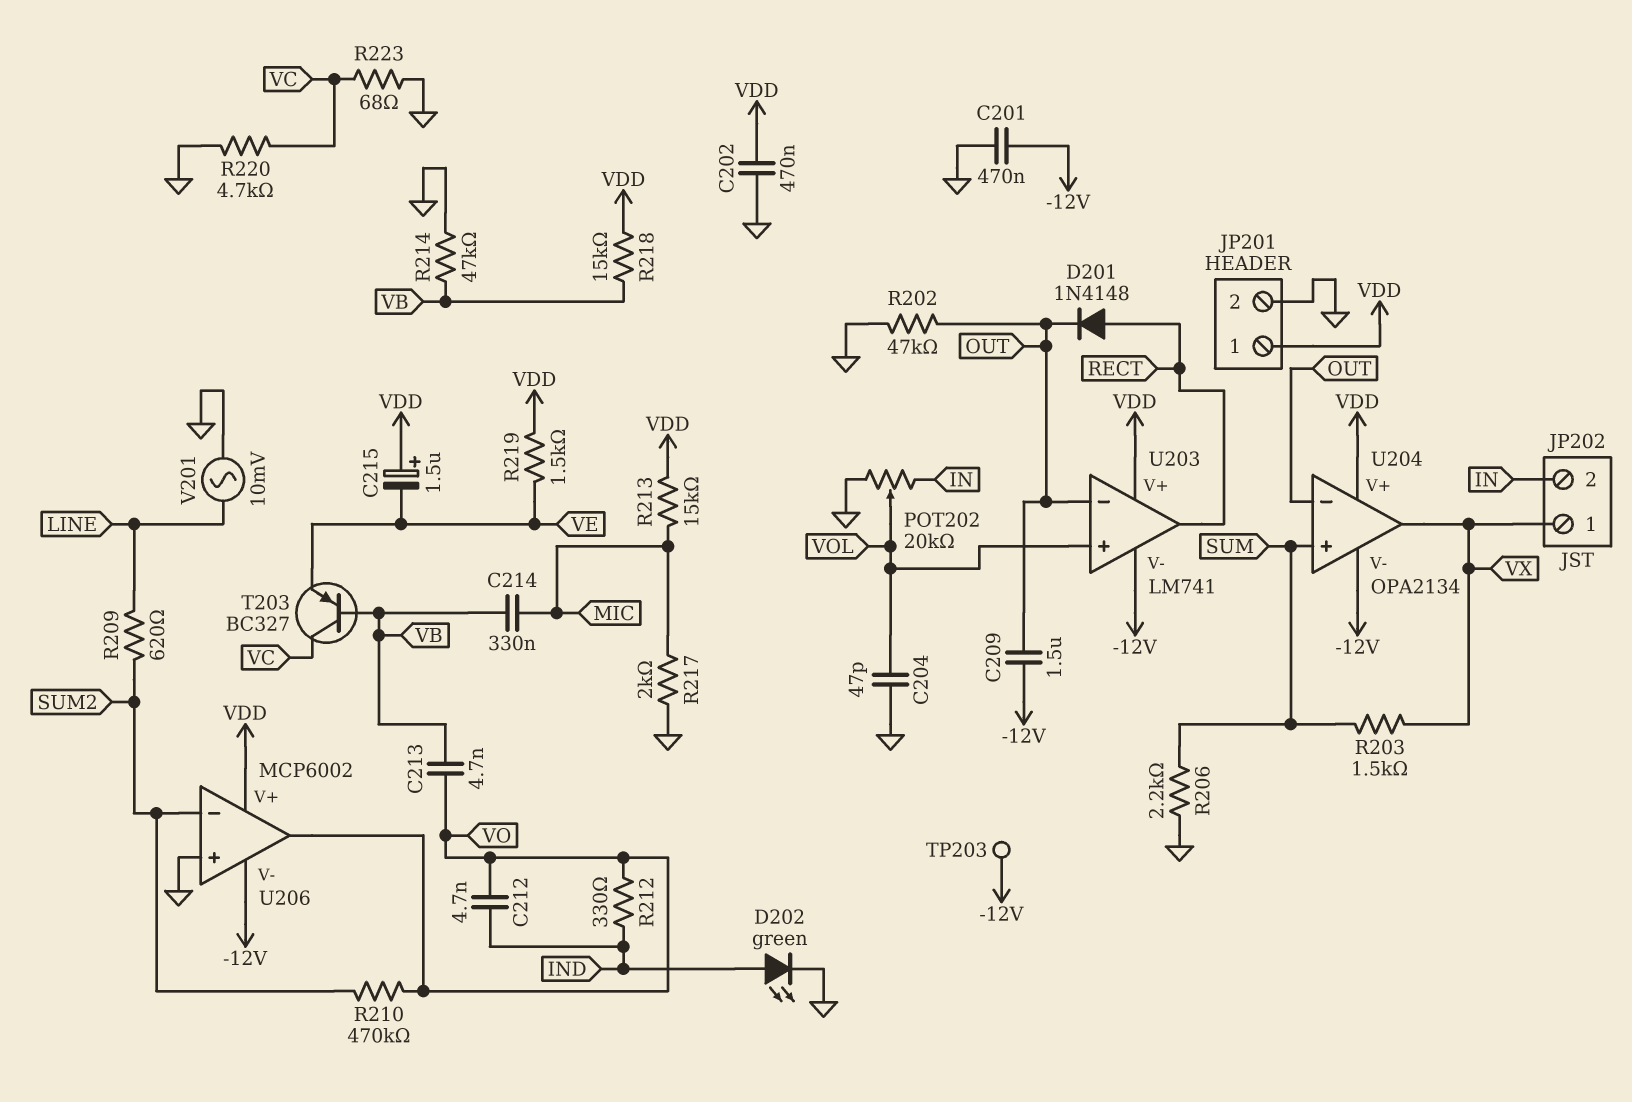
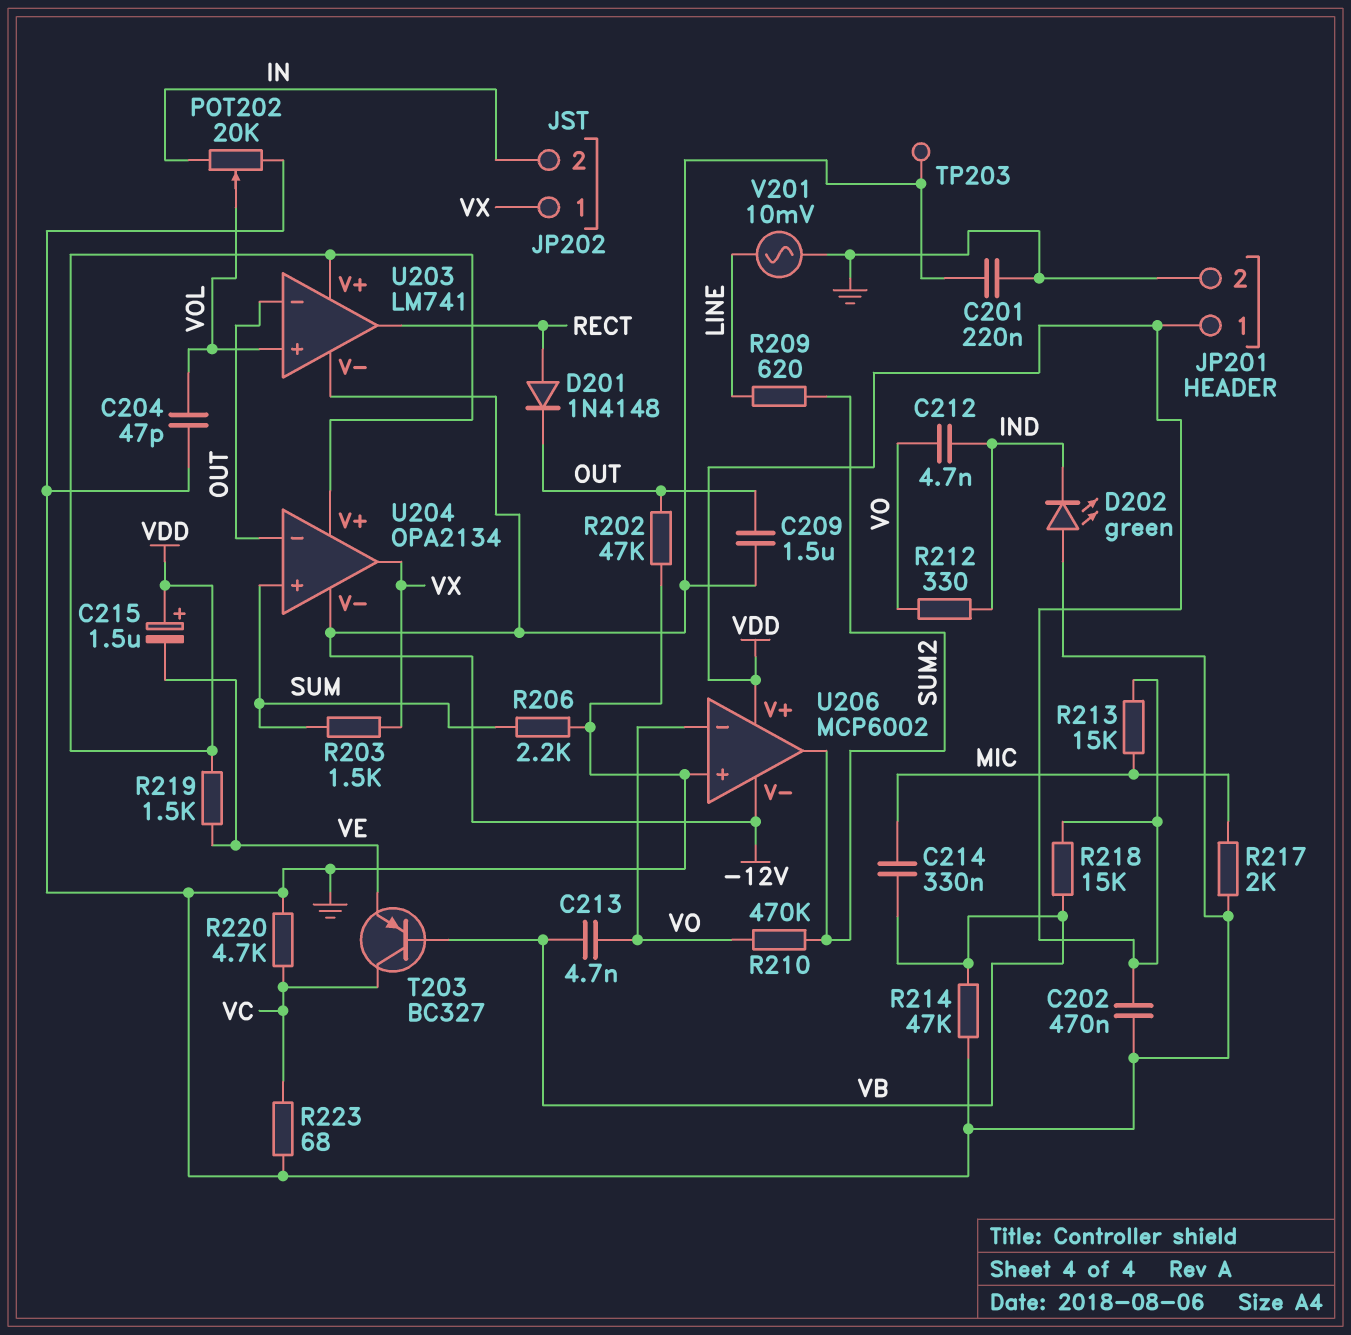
C201: 470nF (-12V, GND) -> 220nF (-12V, GND)
D202: LED green (A IND, K GND) -> LED green (A GND, K IND)
U206 pin in-: SUM2 -> VO
U206 pin out: VO -> SUM2

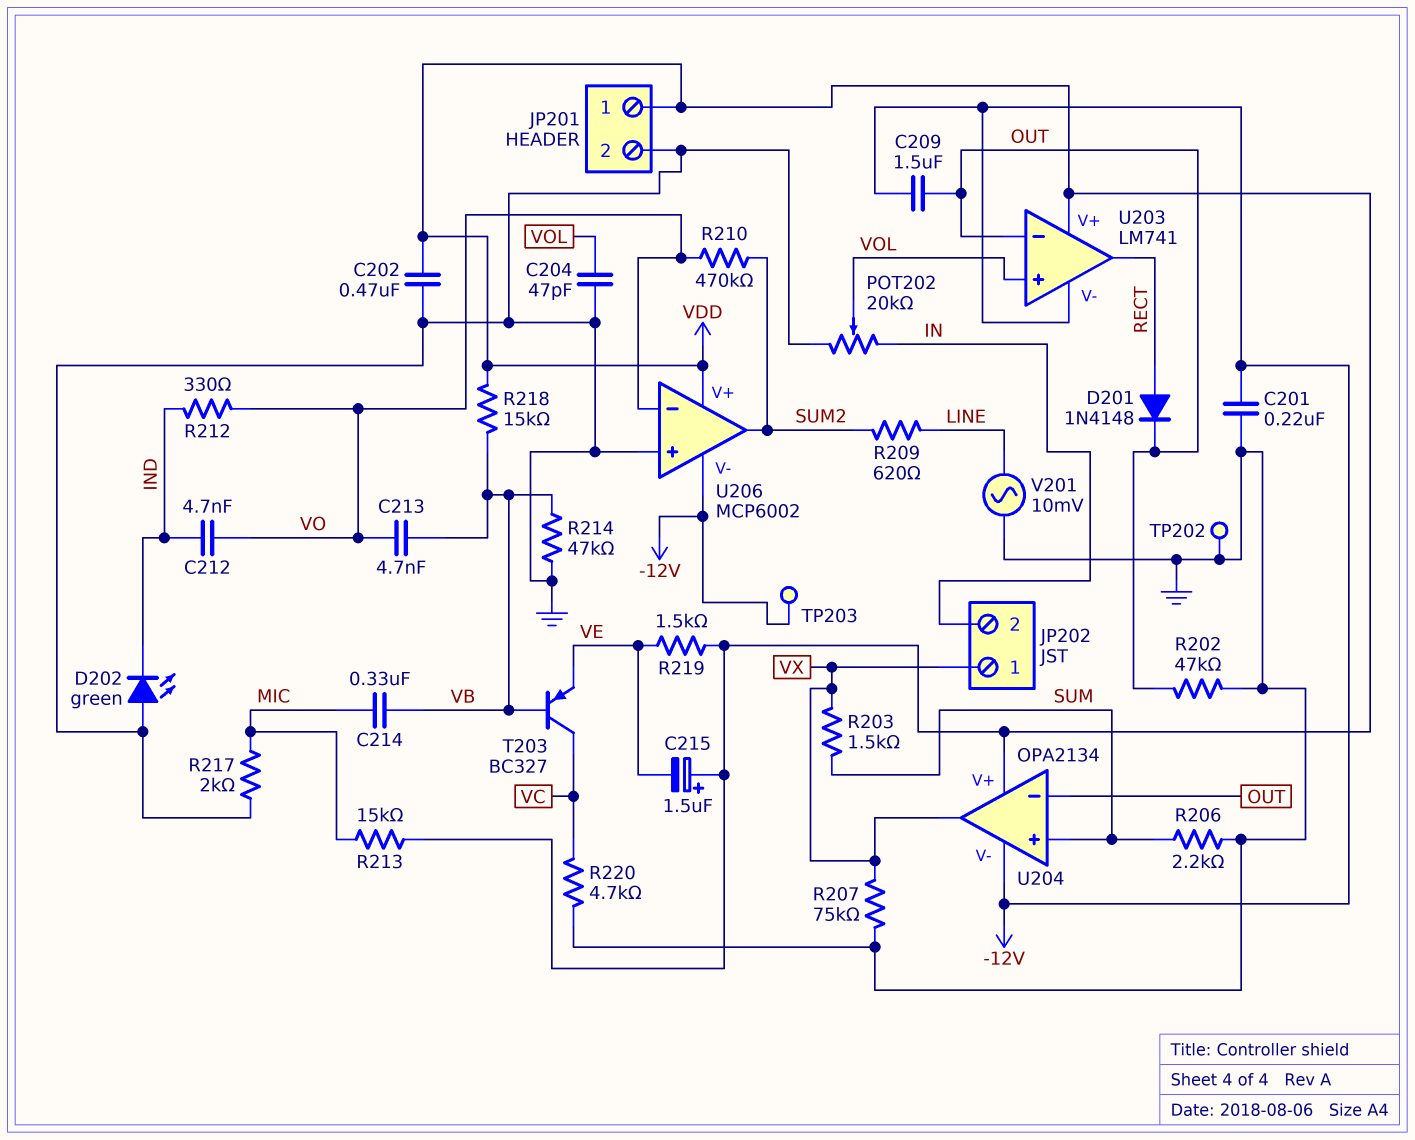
R207: none -> 75k (GND, VX)
R223: 68 (GND, VC) -> none
TP202: none -> test point (GND)

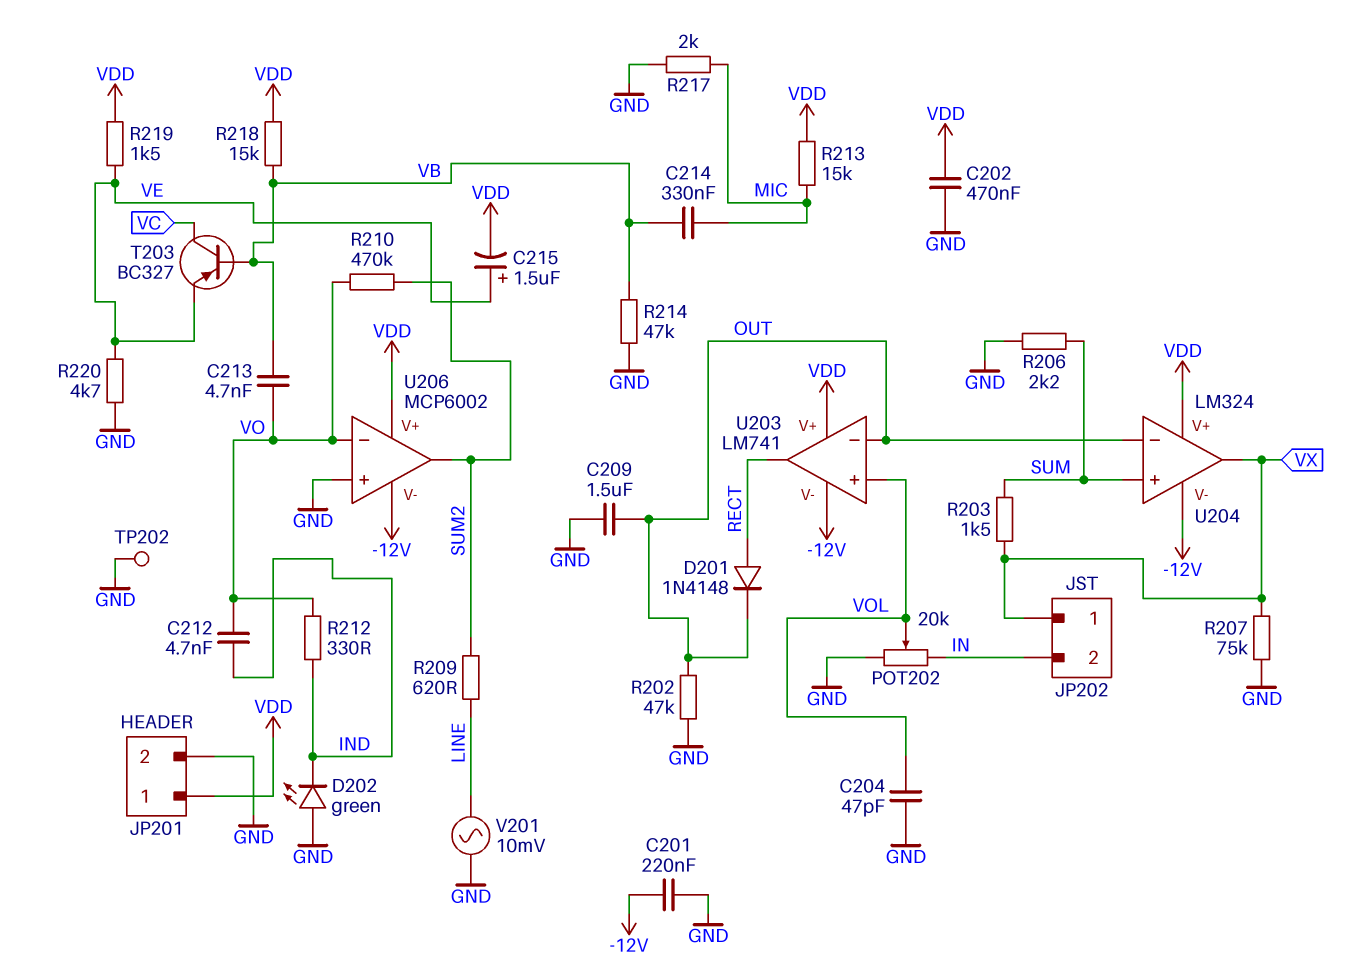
C209: 1.5uF (-12V, OUT) -> 1.5uF (GND, OUT)
C215: 1.5uF (plus VDD, minus VE) -> 1.5uF (plus VE, minus VDD)
R220: 4.7k (GND, VC) -> 4.7k (GND, VE)
TP203: test point (-12V) -> none
U204: OPA2134 -> LM324

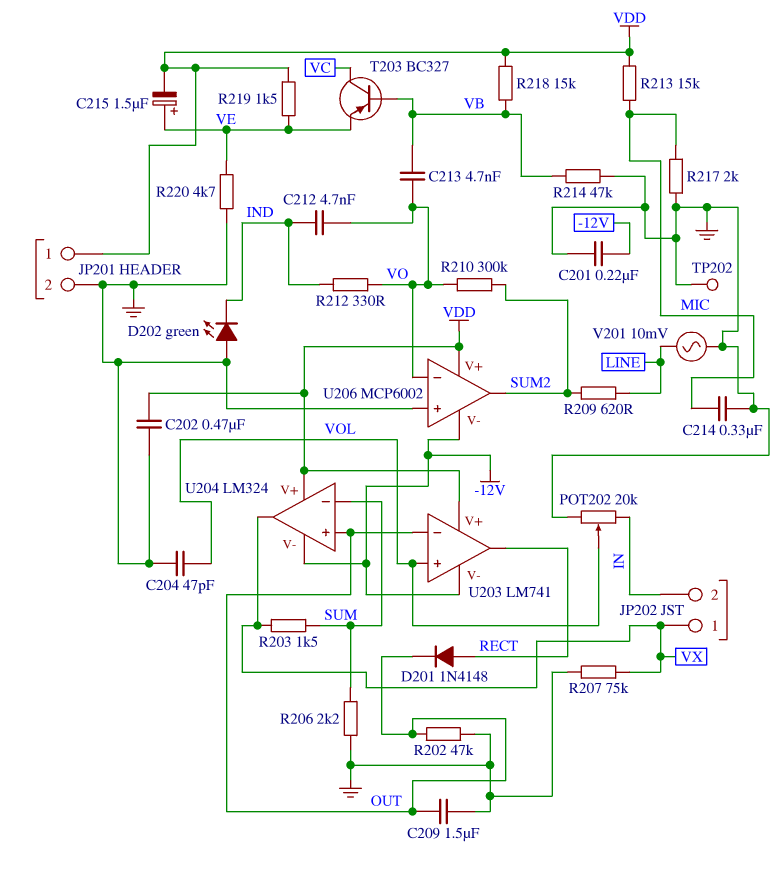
C214: 330nF (MIC, VB) -> 330nF (GND, MIC)
R210: 470k (SUM2, VO) -> 300k (SUM2, VO)
U204 pin in+: SUM -> OUT
U204 pin in-: OUT -> SUM

